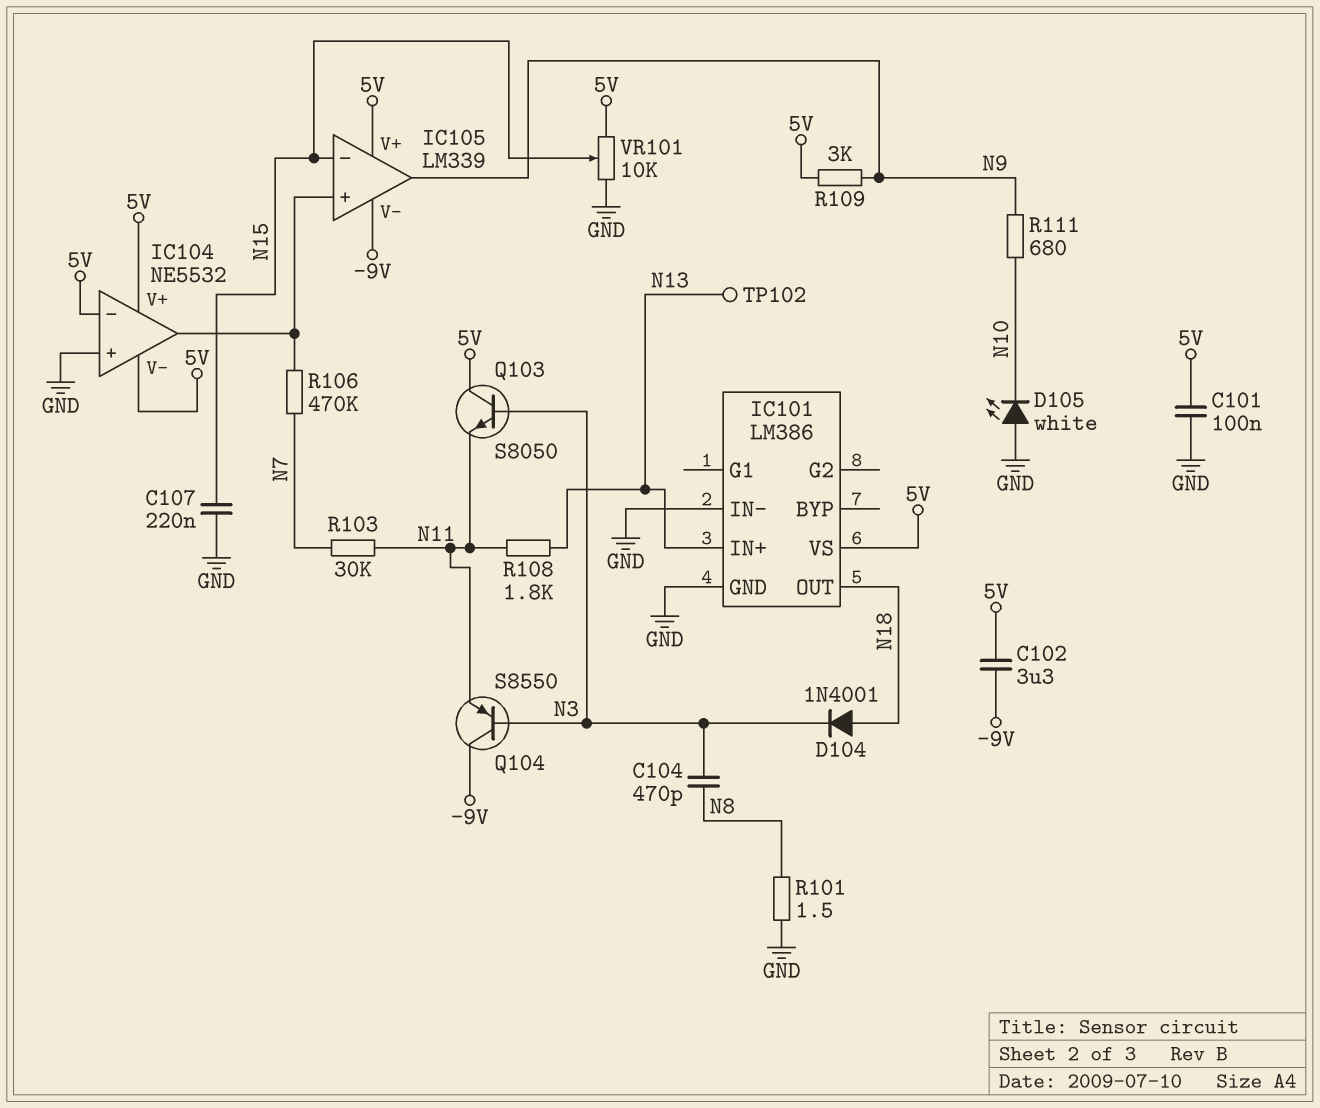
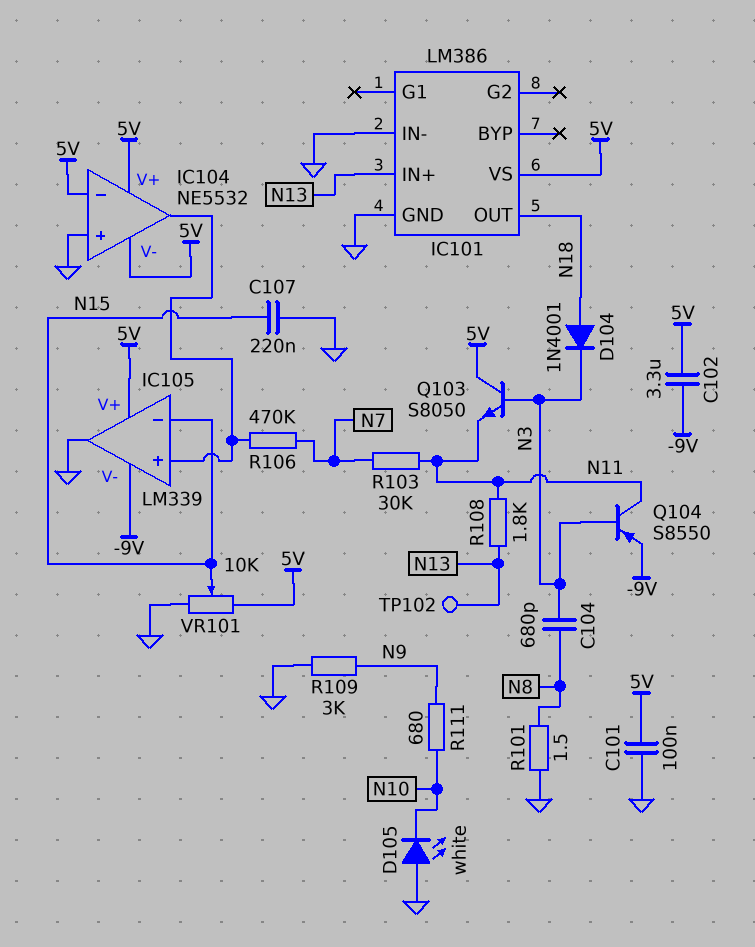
C104: 470pF (N3, N8) -> 680pF (N3, N8)
IC105 pin out: N9 -> GND
Q104: PNP S8550 (B N3, C -9V, E N11) -> PNP S8550 (B N3, C N11, E -9V)
R109: 3k (5V, N9) -> 3k (GND, N9)

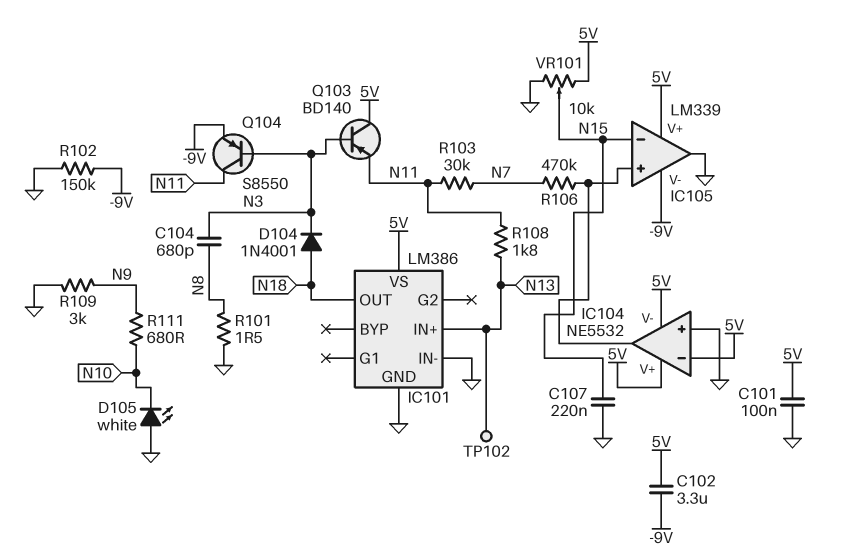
Q103: NPN S8050 (B N3, C 5V, E N11) -> PNP BD140 (B N3, C 5V, E N11)
R102: none -> 150k (-9V, GND)

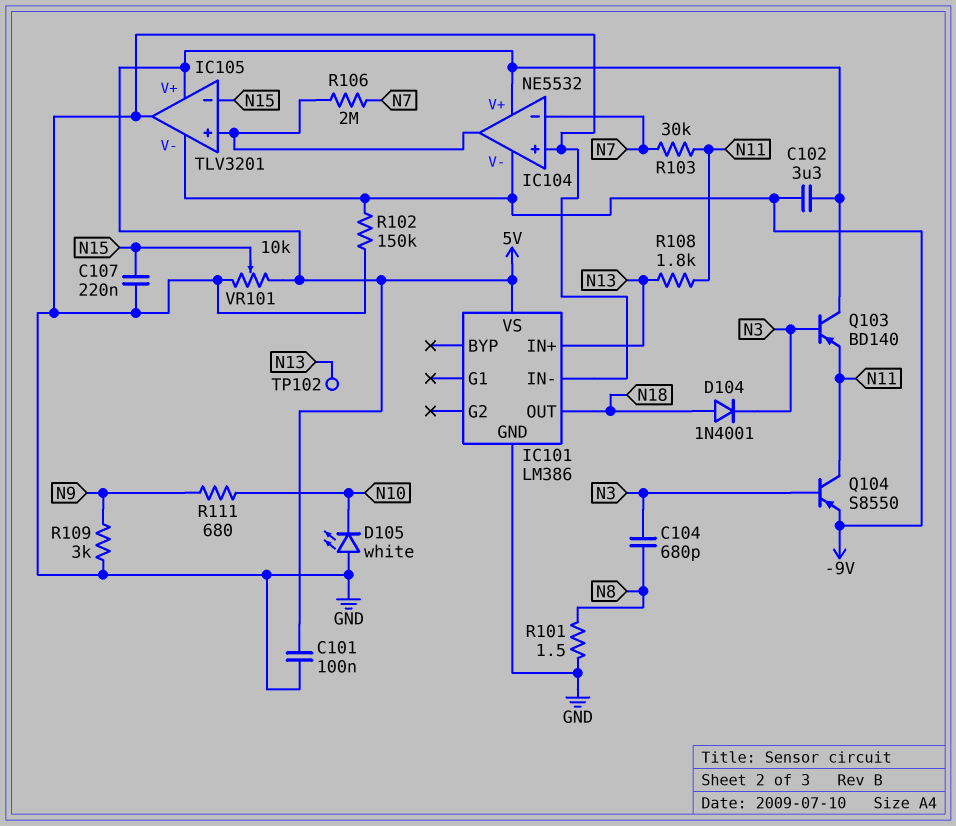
IC104 pin V-: 5V -> -9V
IC104 pin in-: 5V -> N7
IC105: LM339 -> TLV3201
R106: 470k (IC104/out, N7) -> 2M (IC104/out, N7)

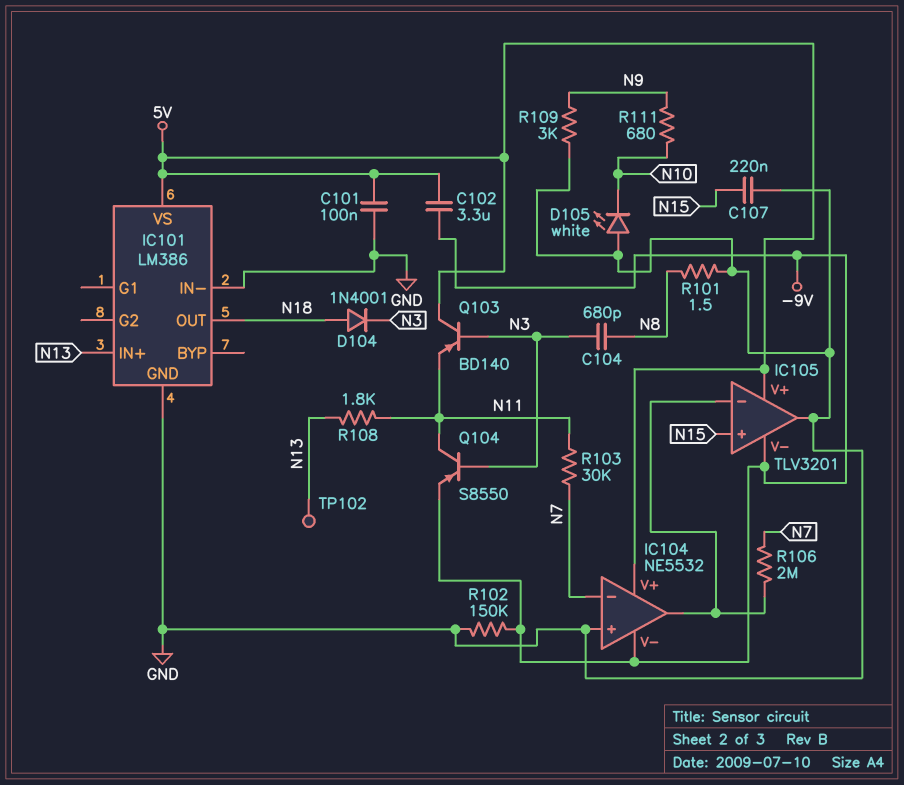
IC105 pin in+: IC104/out -> N15
IC105 pin in-: N15 -> IC104/out
VR101: 10k (5V, GND, wiper N15) -> none

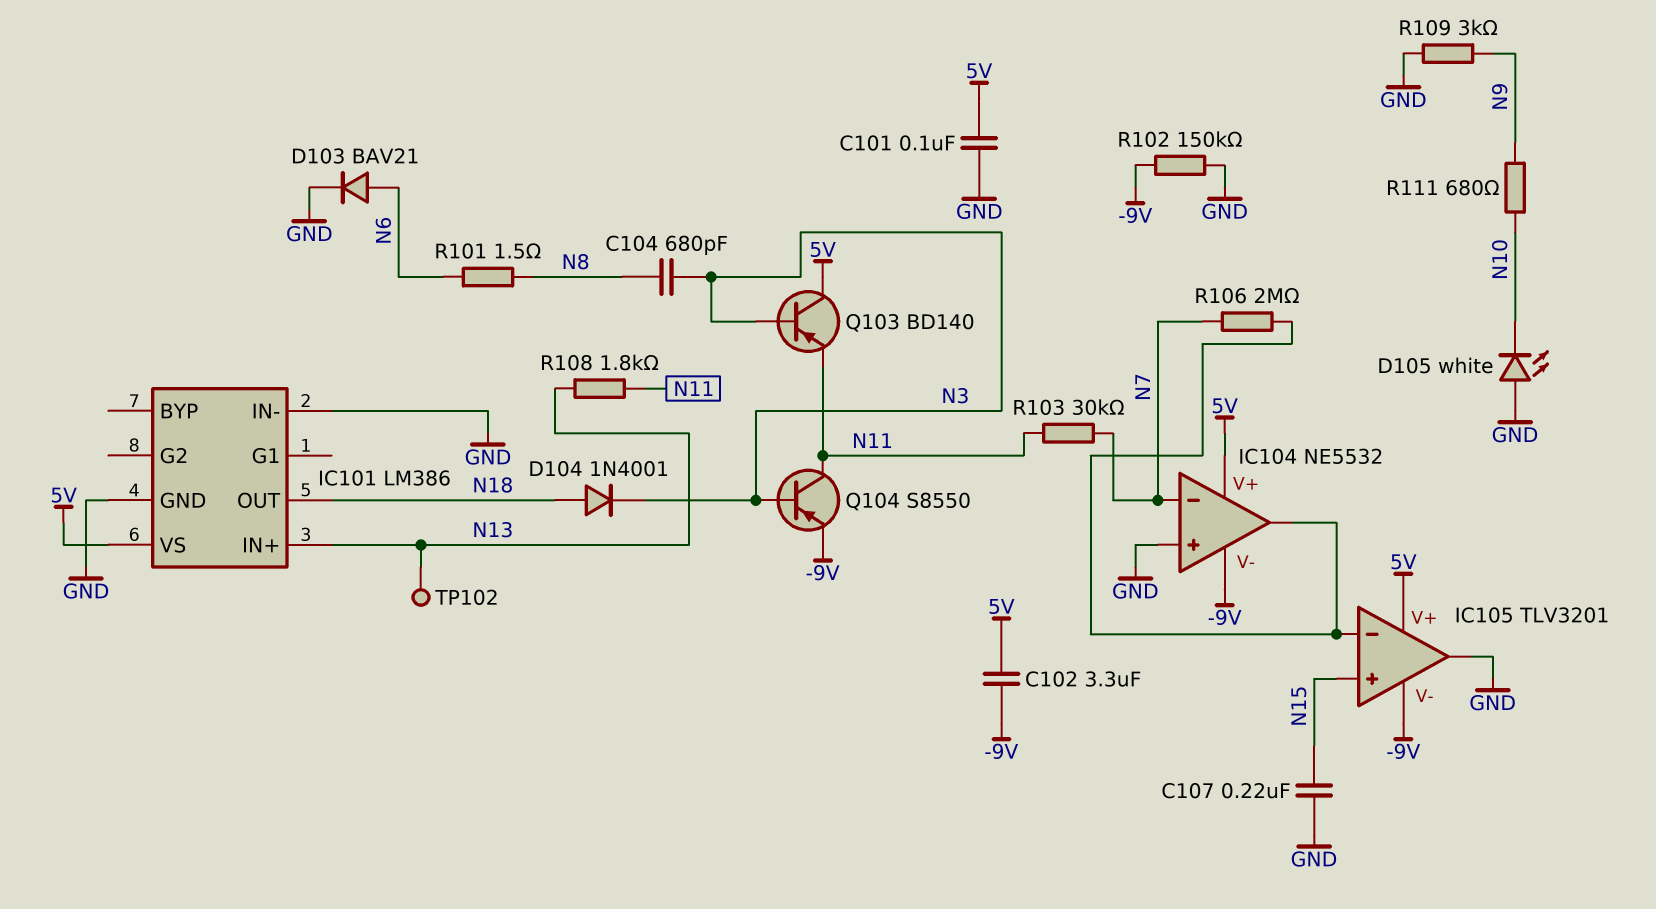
D103: none -> diode BAV21 (A N6, K GND)
R101: 1.5 (GND, N8) -> 1.5 (N6, N8)

